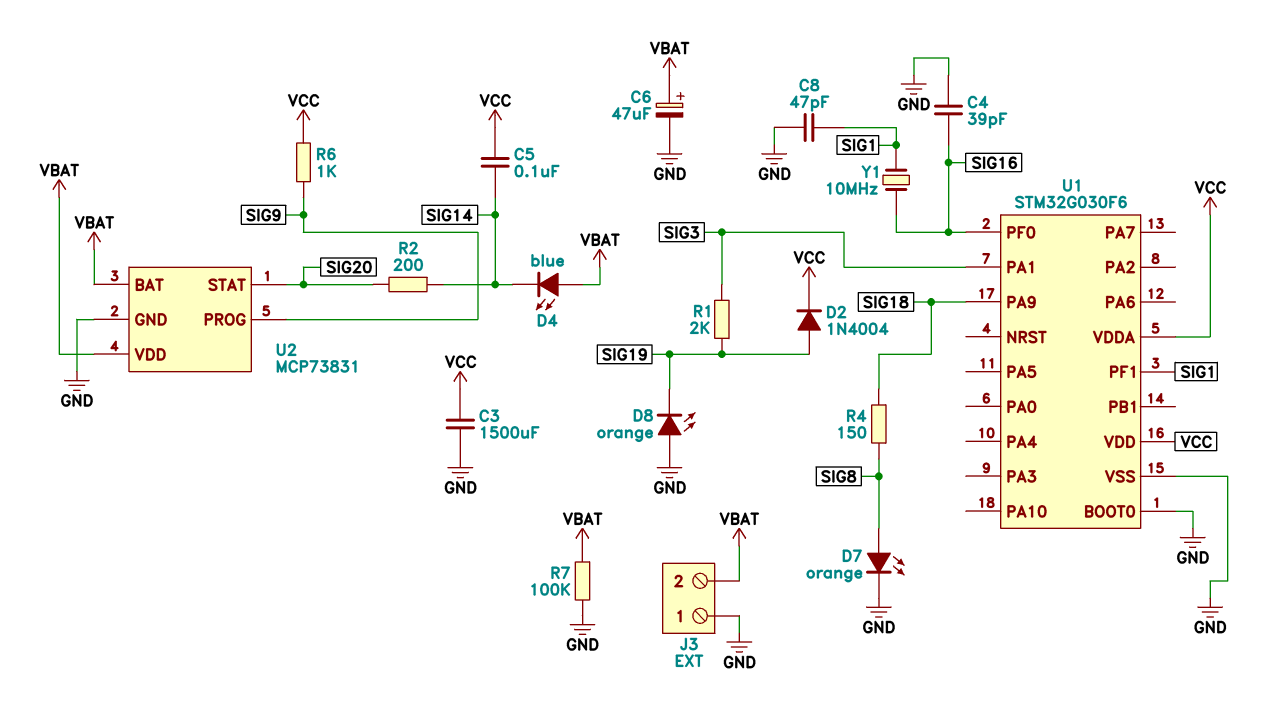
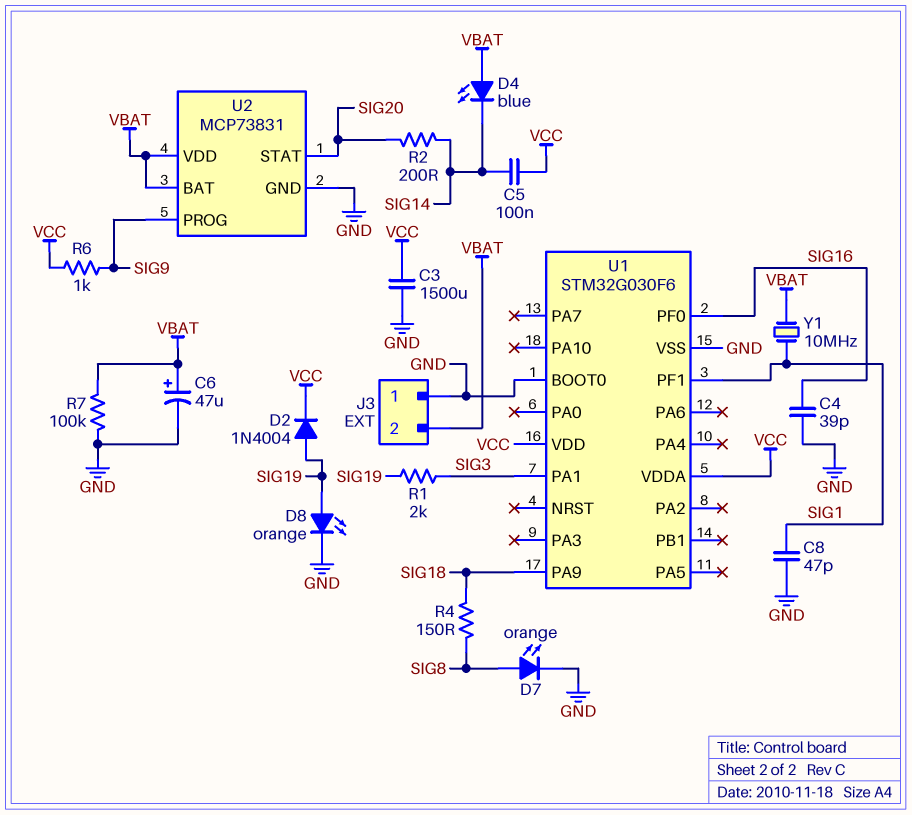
D8: LED orange (A GND, K SIG19) -> LED orange (A SIG19, K GND)
Y1: 10MHz (SIG1, SIG16) -> 10MHz (SIG1, VBAT)

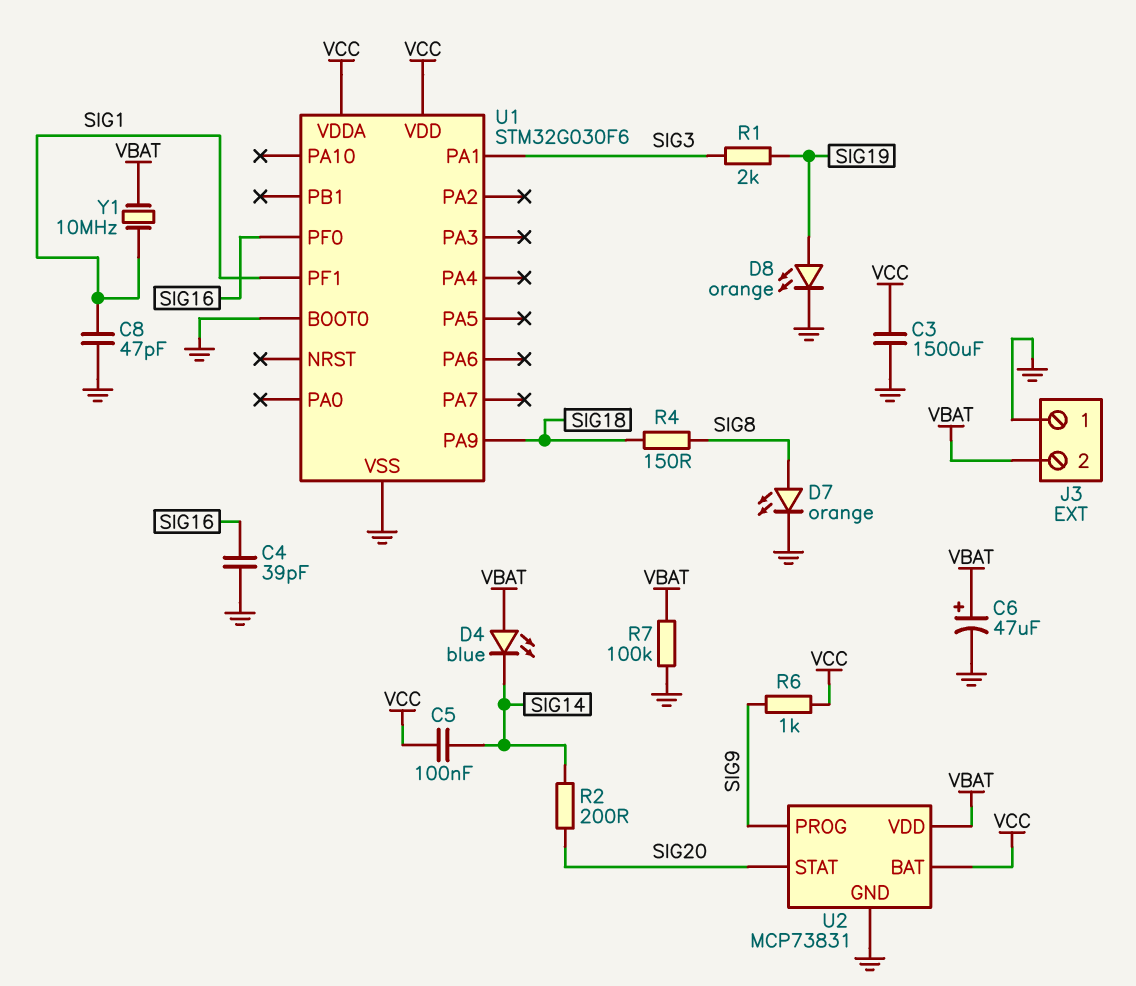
D2: diode 1N4004 (A SIG19, K VCC) -> none
U2 pin BAT: VBAT -> VCC

